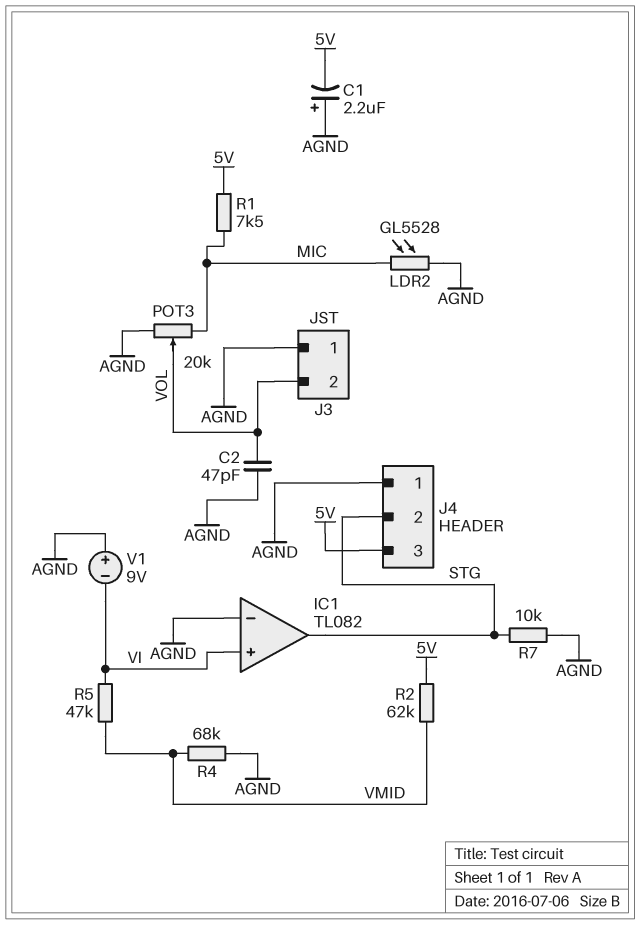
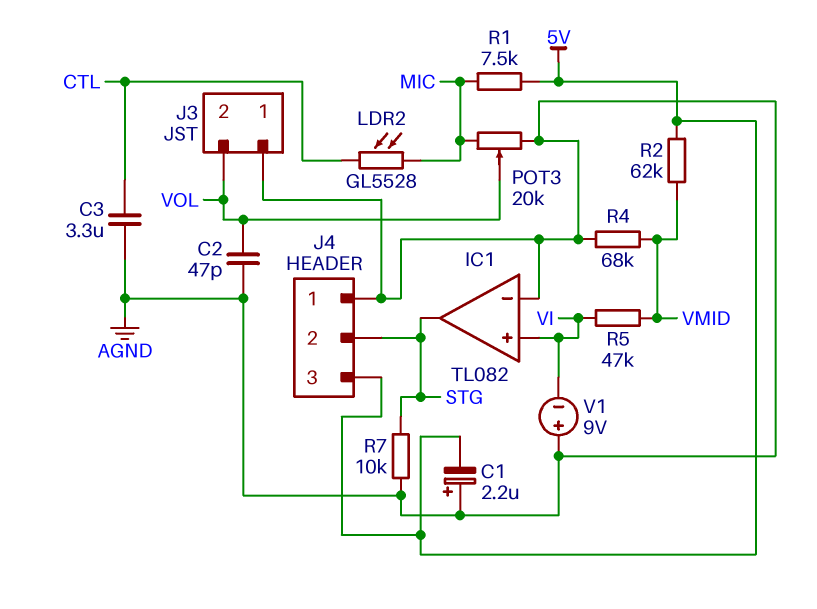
C3: none -> 3.3uF (AGND, CTL)
LDR2: GL5528 (AGND, MIC) -> GL5528 (CTL, MIC)

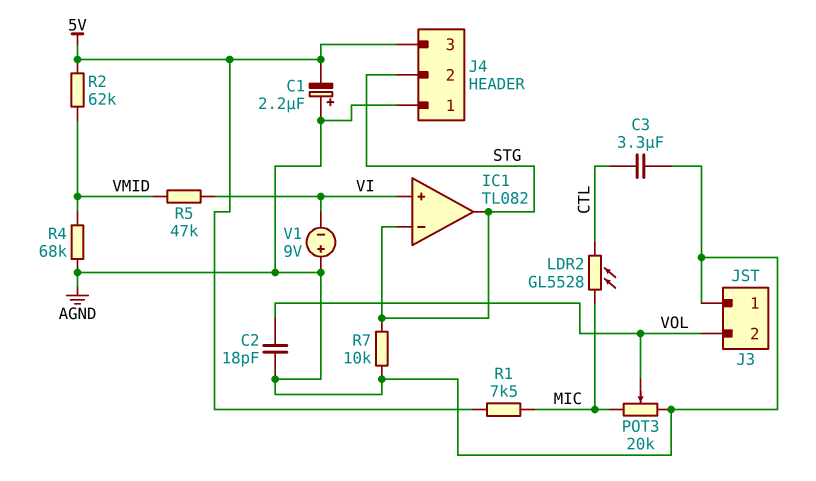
C2: 47pF (AGND, VOL) -> 18pF (AGND, VOL)
IC1 pin in-: AGND -> STG

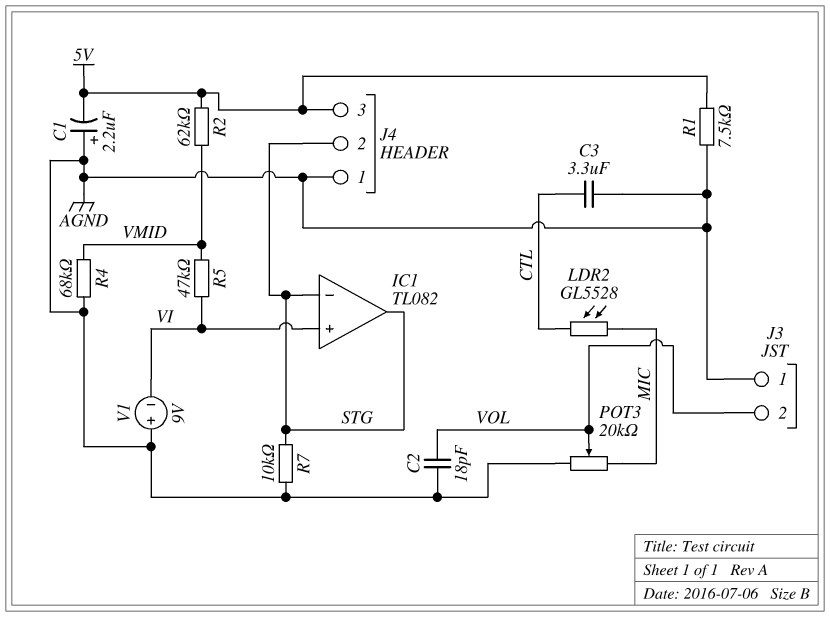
R1: 7.5k (5V, MIC) -> 7.5k (5V, AGND)

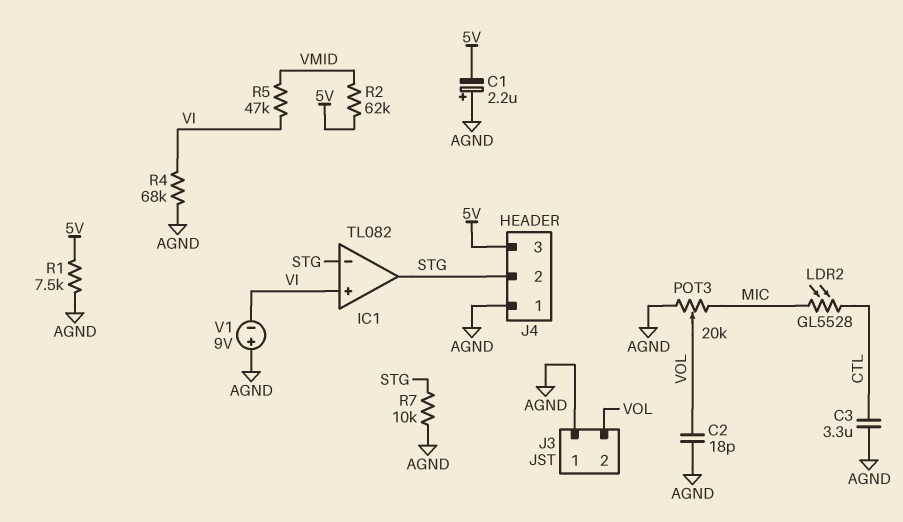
R4: 68k (AGND, VMID) -> 68k (AGND, VI)

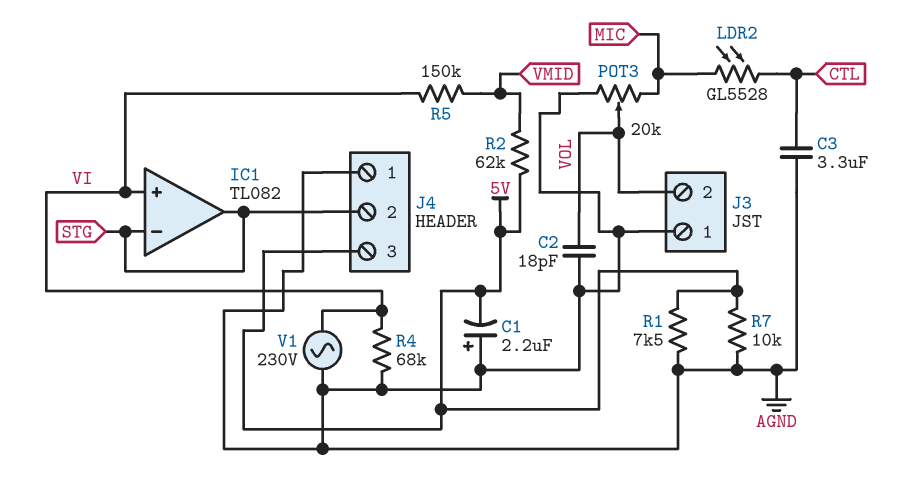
R5: 47k (VI, VMID) -> 150k (VI, VMID)
R7: 10k (AGND, STG) -> 10k (5V, AGND)
V1: 9V (plus AGND, minus VI) -> AC 230V (AGND, VI)

